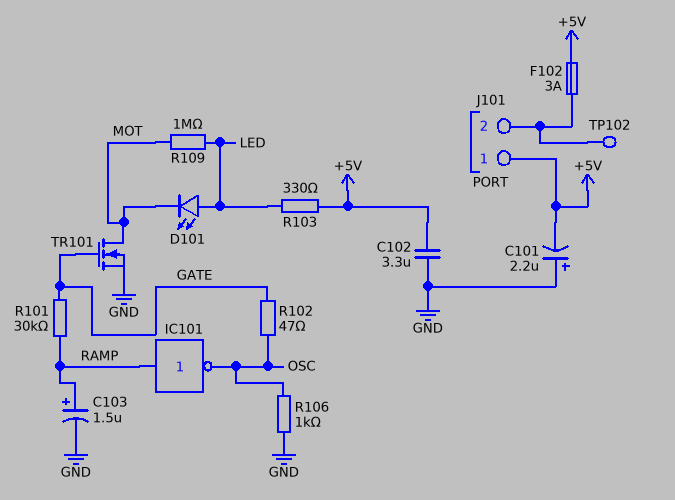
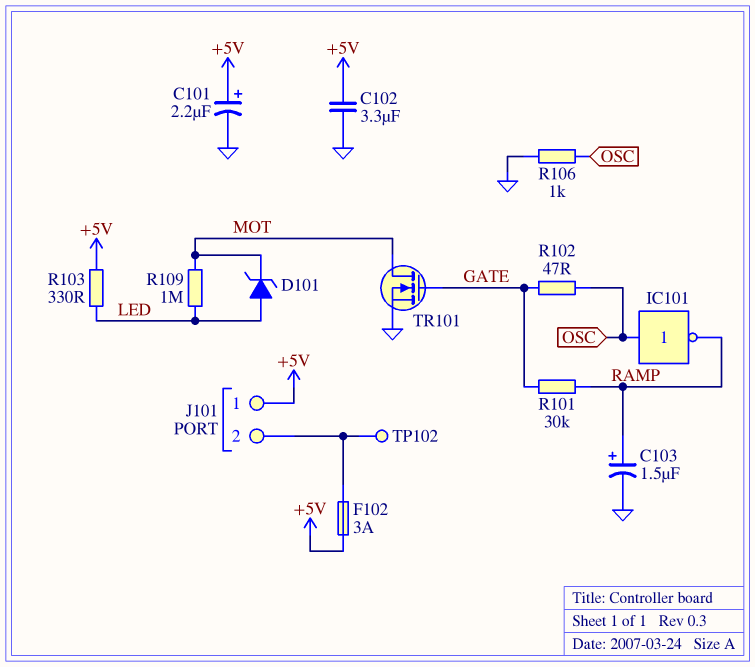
C101: 2.2uF (plus GND, minus +5V) -> 2.2uF (plus +5V, minus GND)
D101: LED (A LED, K MOT) -> zener (A LED, K MOT)
IC101: NOT (in RAMP, out OSC) -> NOT (in OSC, out RAMP)

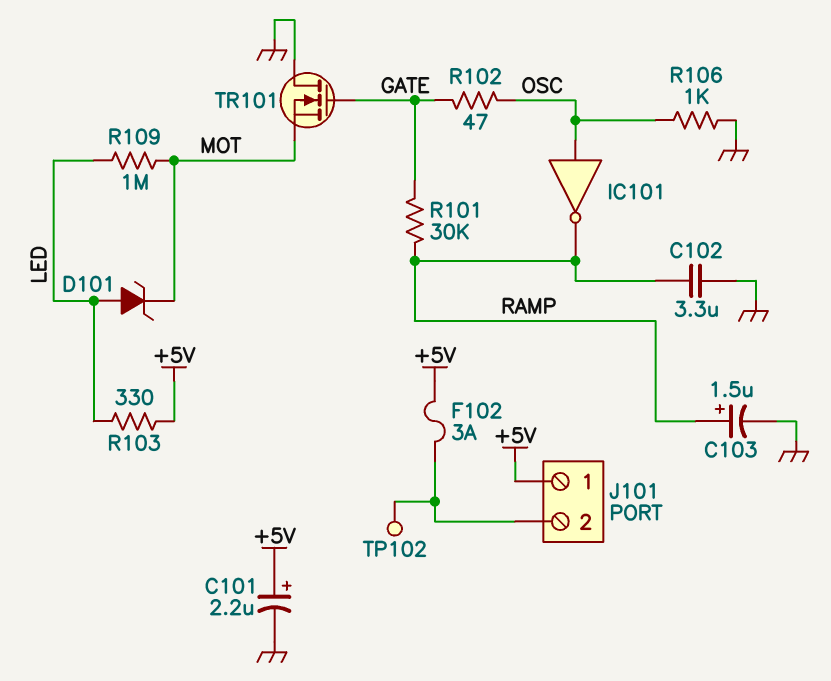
C102: 3.3uF (+5V, GND) -> 3.3uF (GND, RAMP)
TR101: NMOS (G GATE, D MOT, S GND) -> NMOS (G GATE, D GND, S MOT)

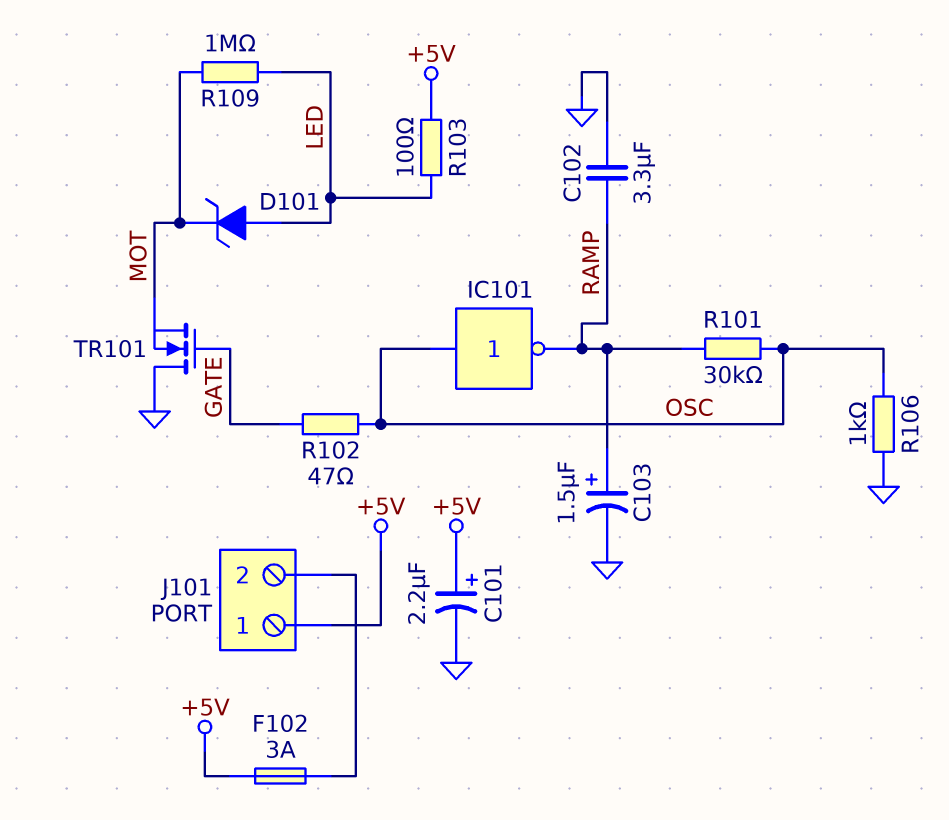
R101: 30k (GATE, RAMP) -> 30k (OSC, RAMP)
R103: 330 (+5V, LED) -> 100 (+5V, LED)
TP102: test point (J101/2) -> none

